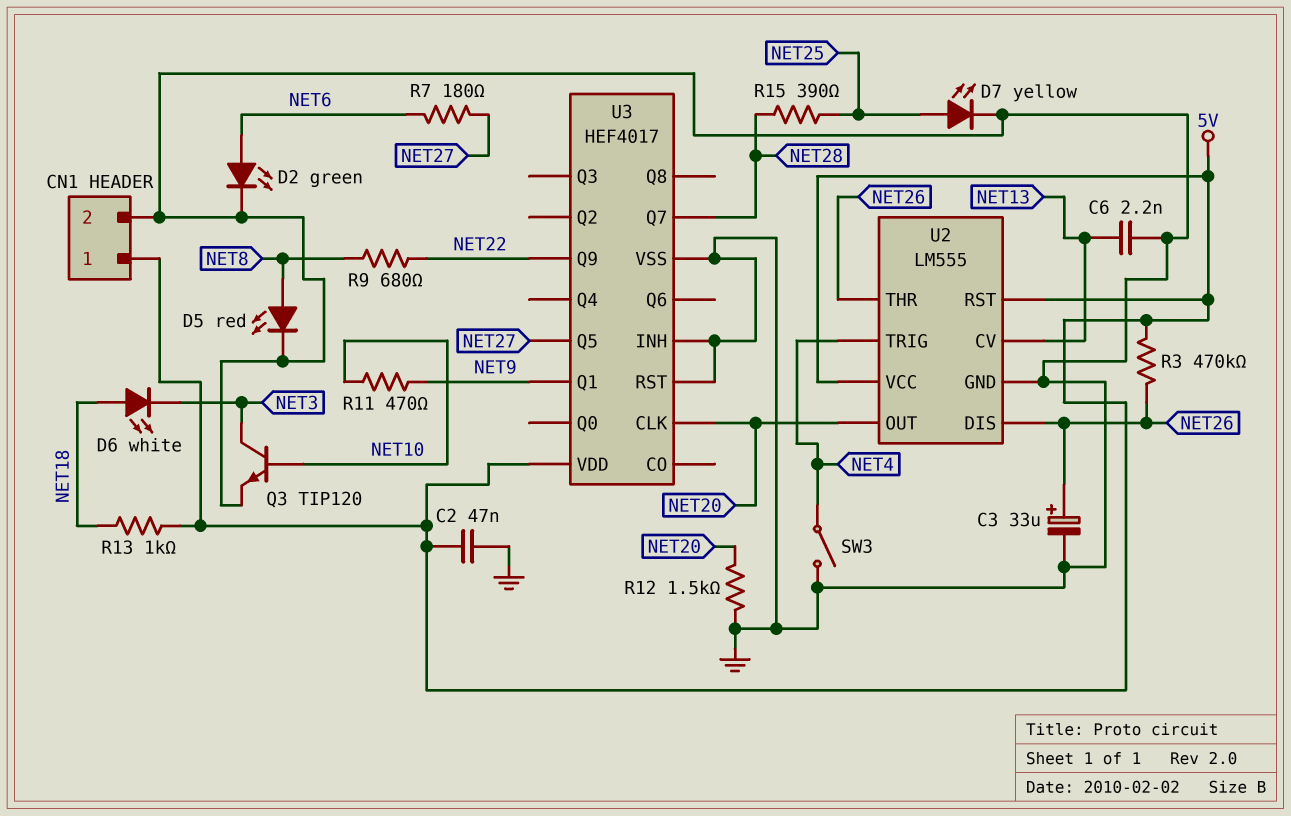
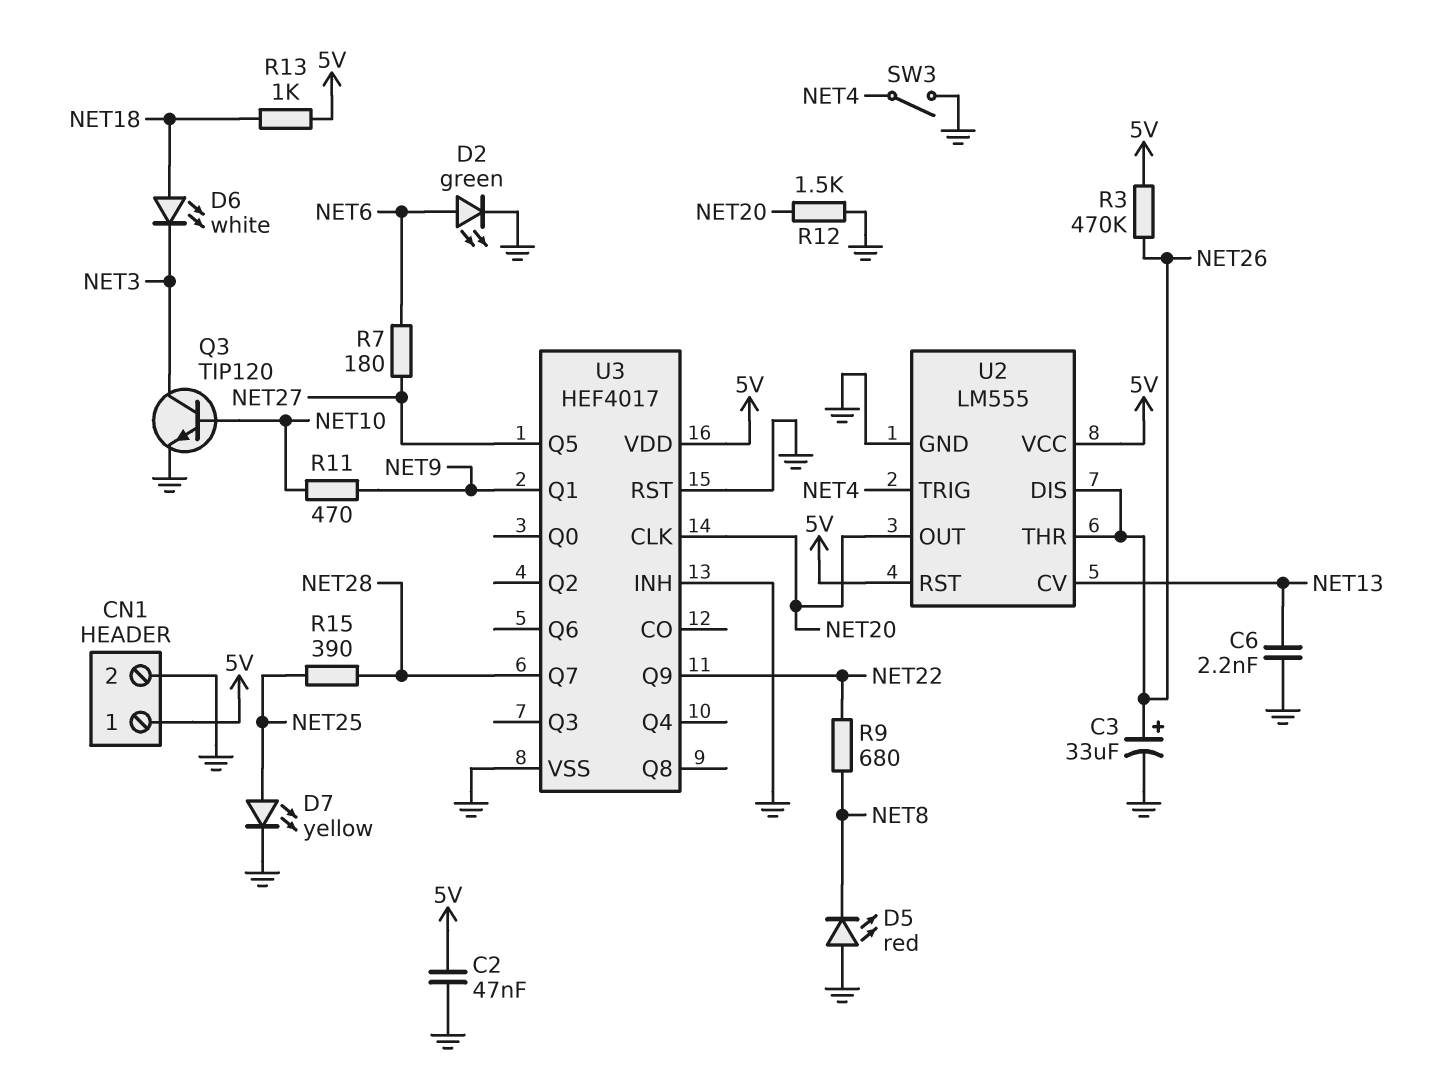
D5: LED red (A NET8, K GND) -> LED red (A GND, K NET8)

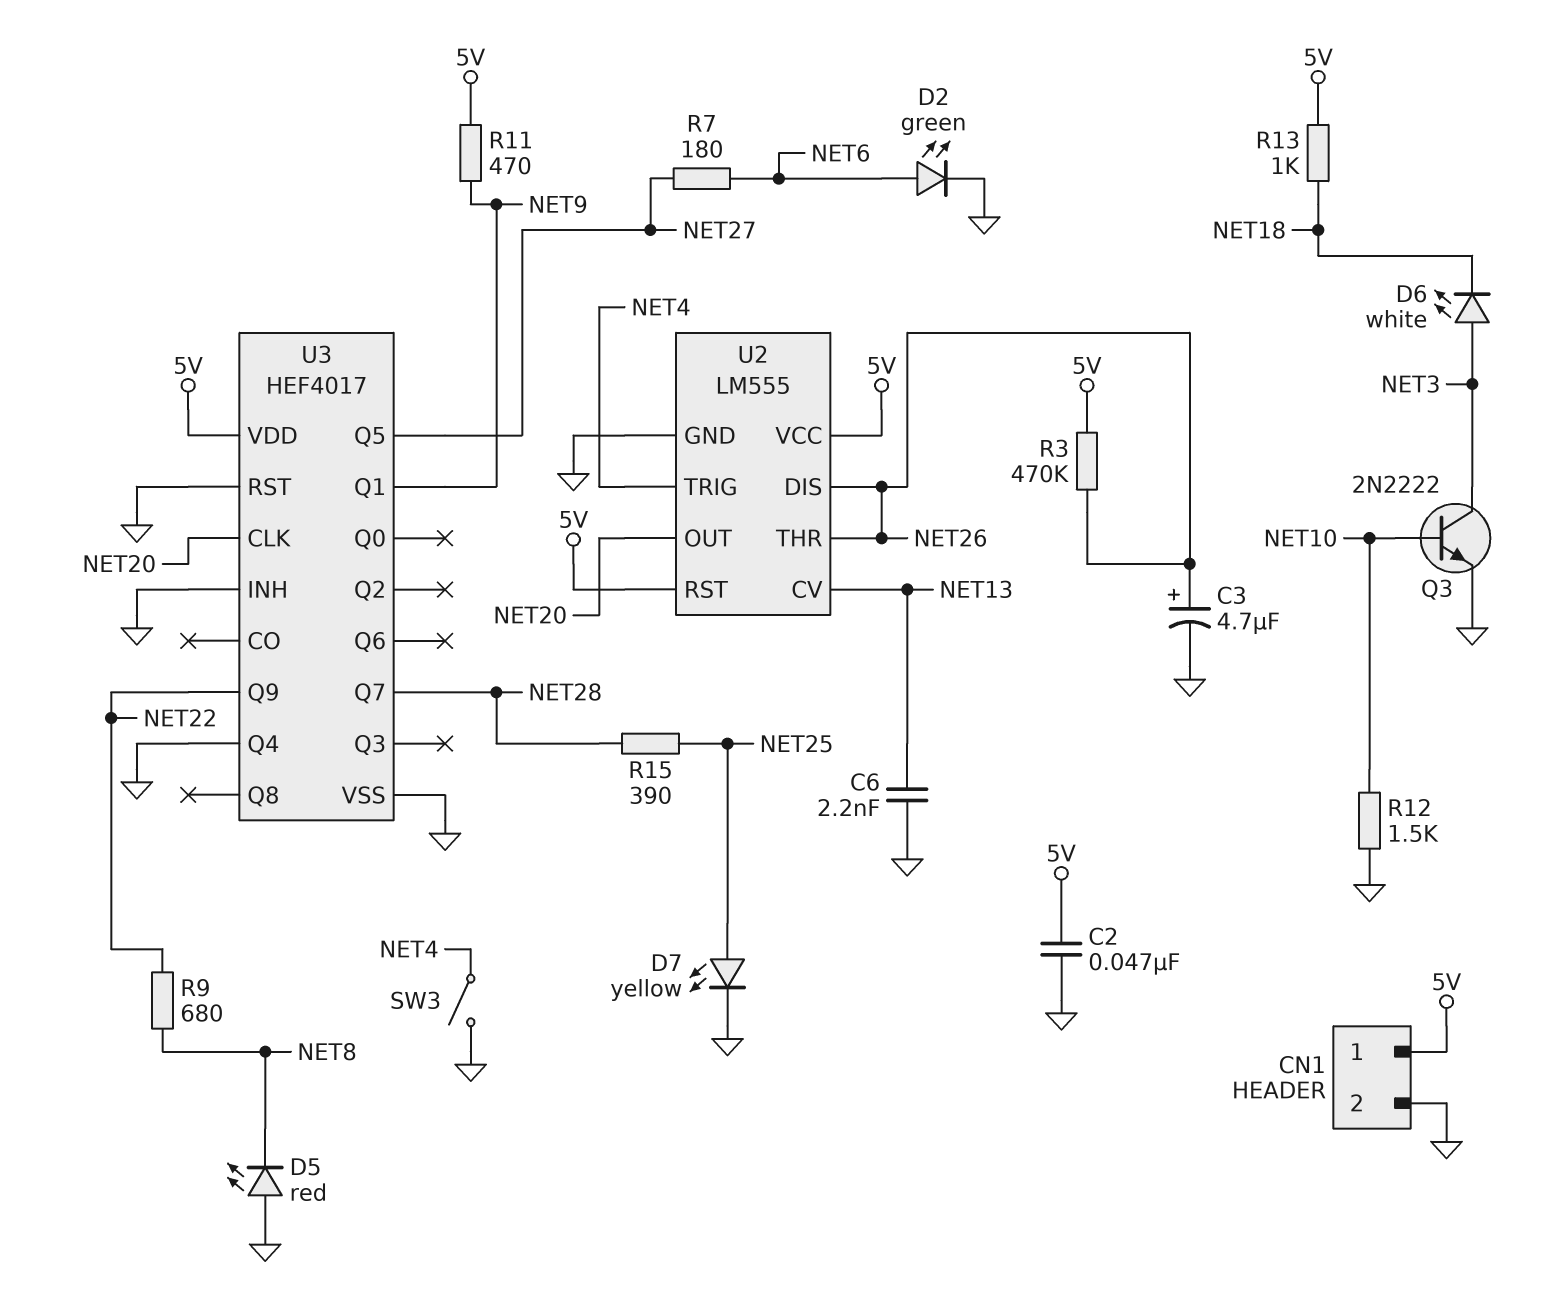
C3: 33uF (plus NET26, minus GND) -> 4.7uF (plus NET26, minus GND)
D6: LED white (A NET18, K NET3) -> LED white (A NET3, K NET18)
Q3: NPN TIP120 (B NET10, C NET3, E GND) -> NPN 2N2222 (B NET10, C NET3, E GND)
R11: 470 (NET9, NET10) -> 470 (5V, NET9)
R12: 1.5k (GND, NET20) -> 1.5k (GND, NET10)
U3 pin Q4: none -> GND

